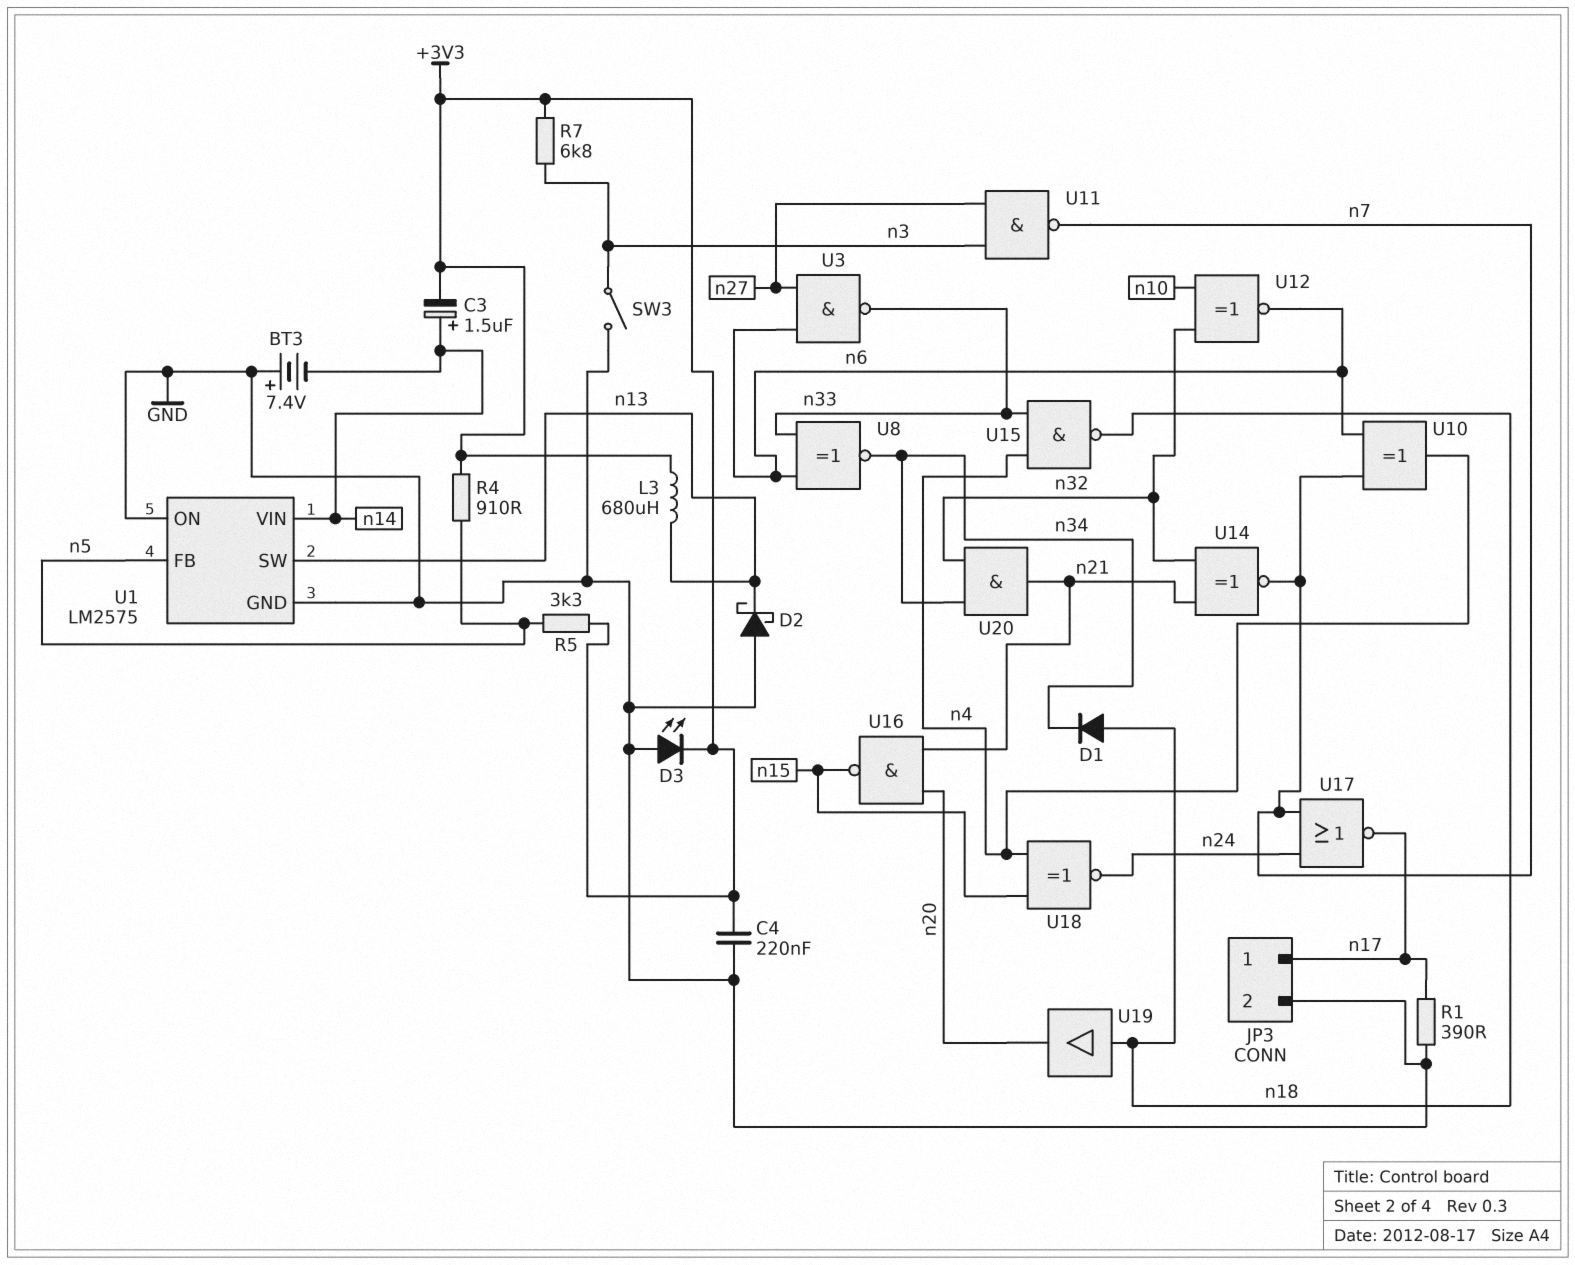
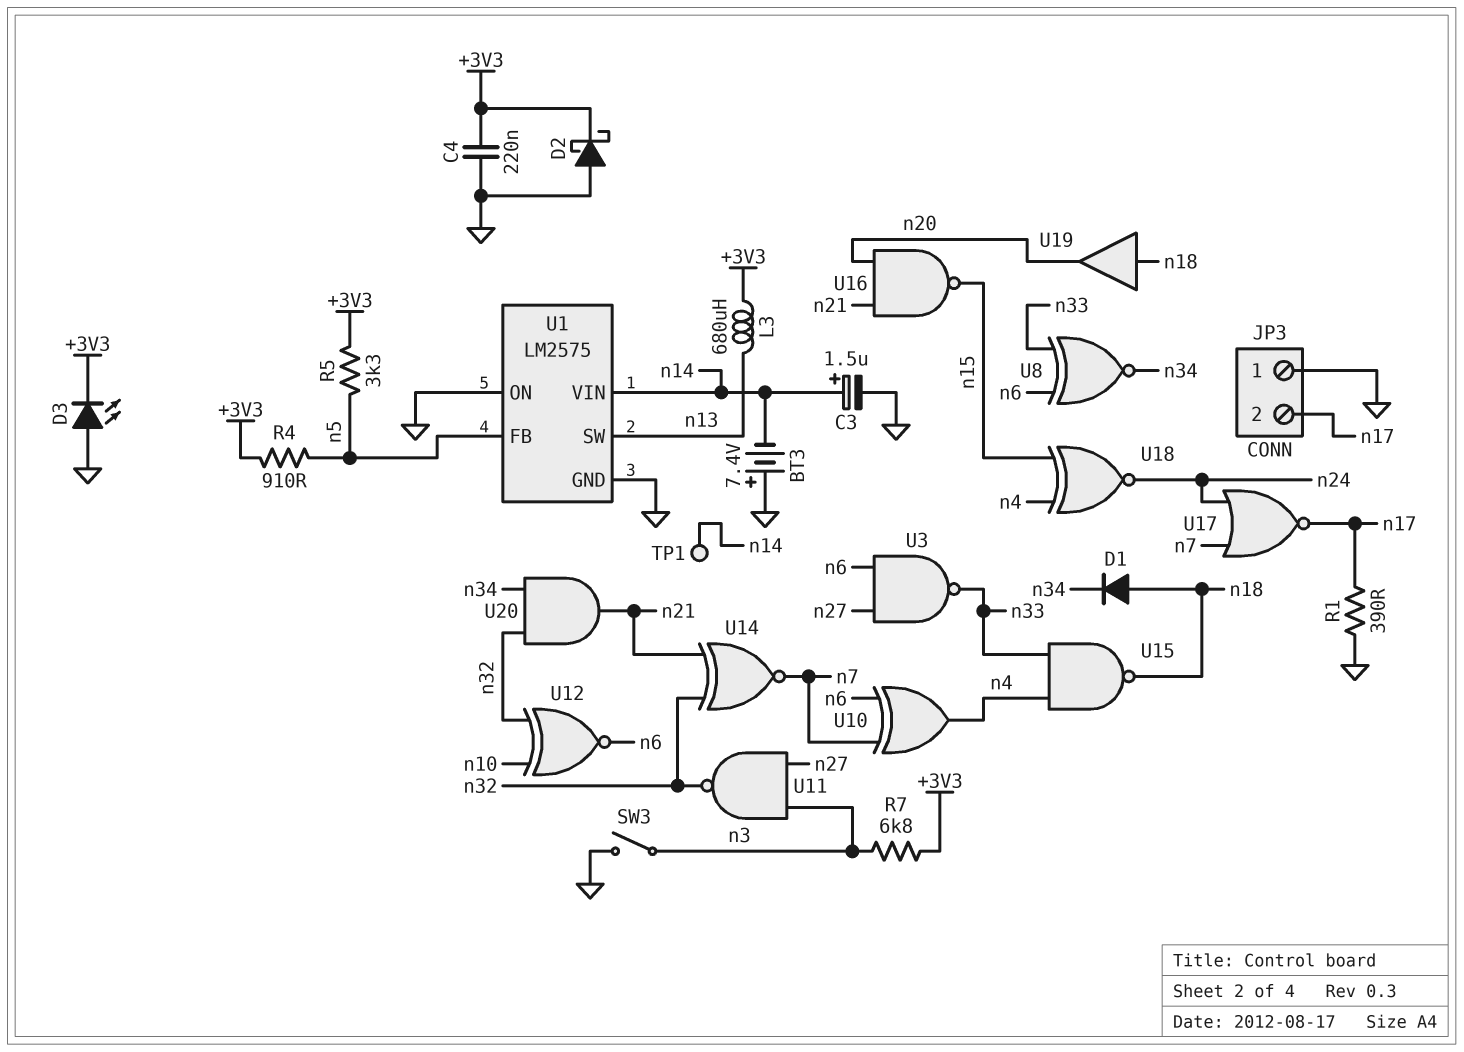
C3: 1.5uF (plus n14, minus +3V3) -> 1.5uF (plus n14, minus GND)
D2: schottky (A GND, K n13) -> schottky (A GND, K +3V3)
JP3 pin 1: n17 -> GND
JP3 pin 2: GND -> n17
TP1: none -> test point (n14)
U11: NAND (in n3, in n27, out n7) -> NAND (in n3, in n27, out n32)

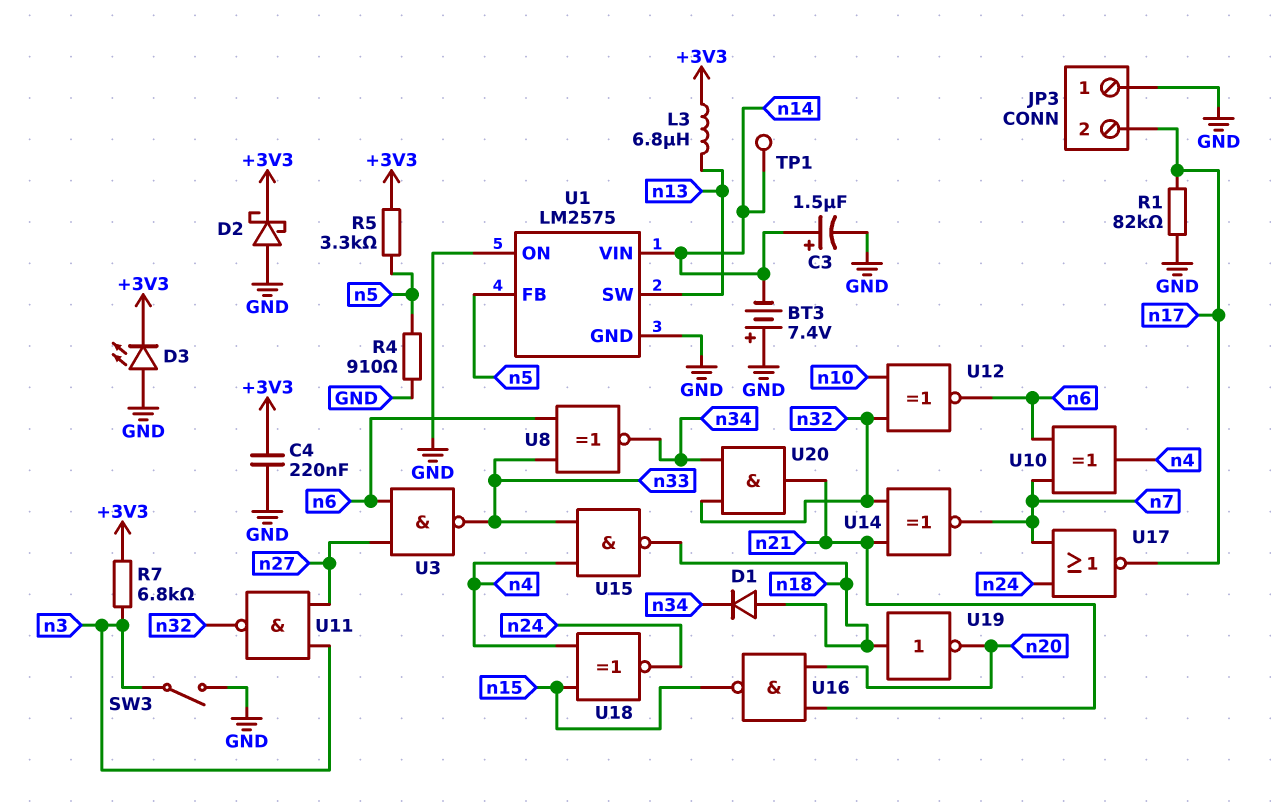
L3: 680uH (+3V3, n13) -> 6.8uH (+3V3, n13)
R1: 390 (GND, n17) -> 82k (GND, n17)
R4: 910 (+3V3, n5) -> 910 (GND, n5)
U19: buffer (in n18, out n20) -> NOT (in n18, out n20)

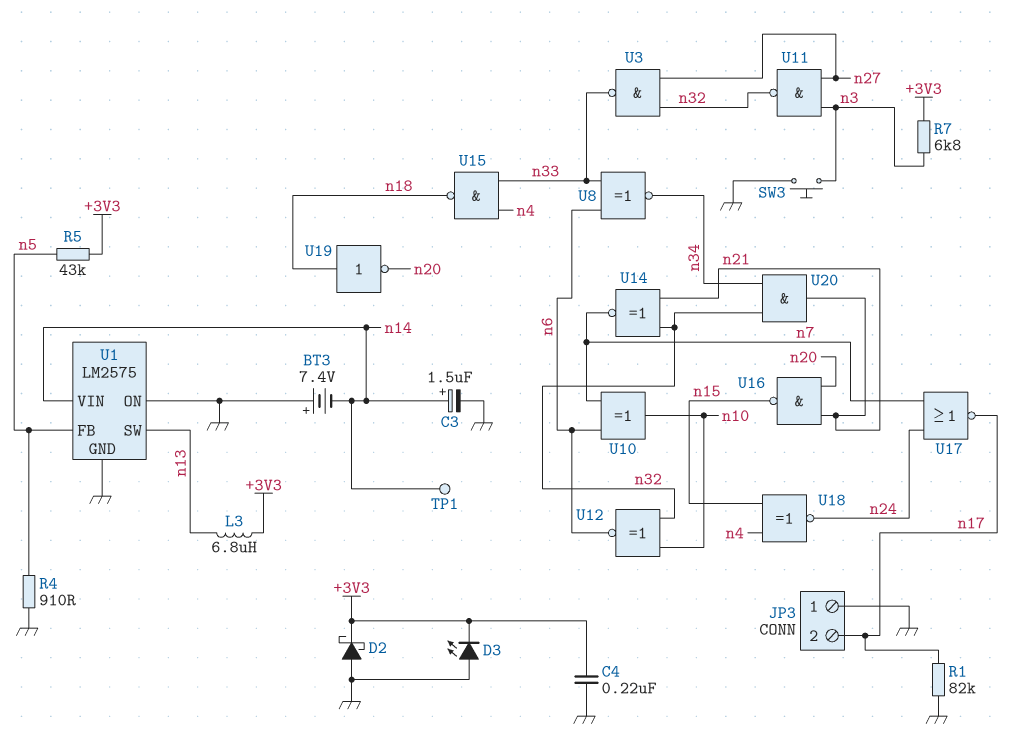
D1: diode (A n18, K n34) -> none
R5: 3.3k (+3V3, n5) -> 43k (+3V3, n5)
SW3: switch (GND, n3) -> button (GND, n3)
U3: NAND (in n6, in n27, out n33) -> NAND (in n27, in n32, out n33)
U10: XOR (in n6, in n7, out n4) -> XOR (in n6, in n7, out n10)

